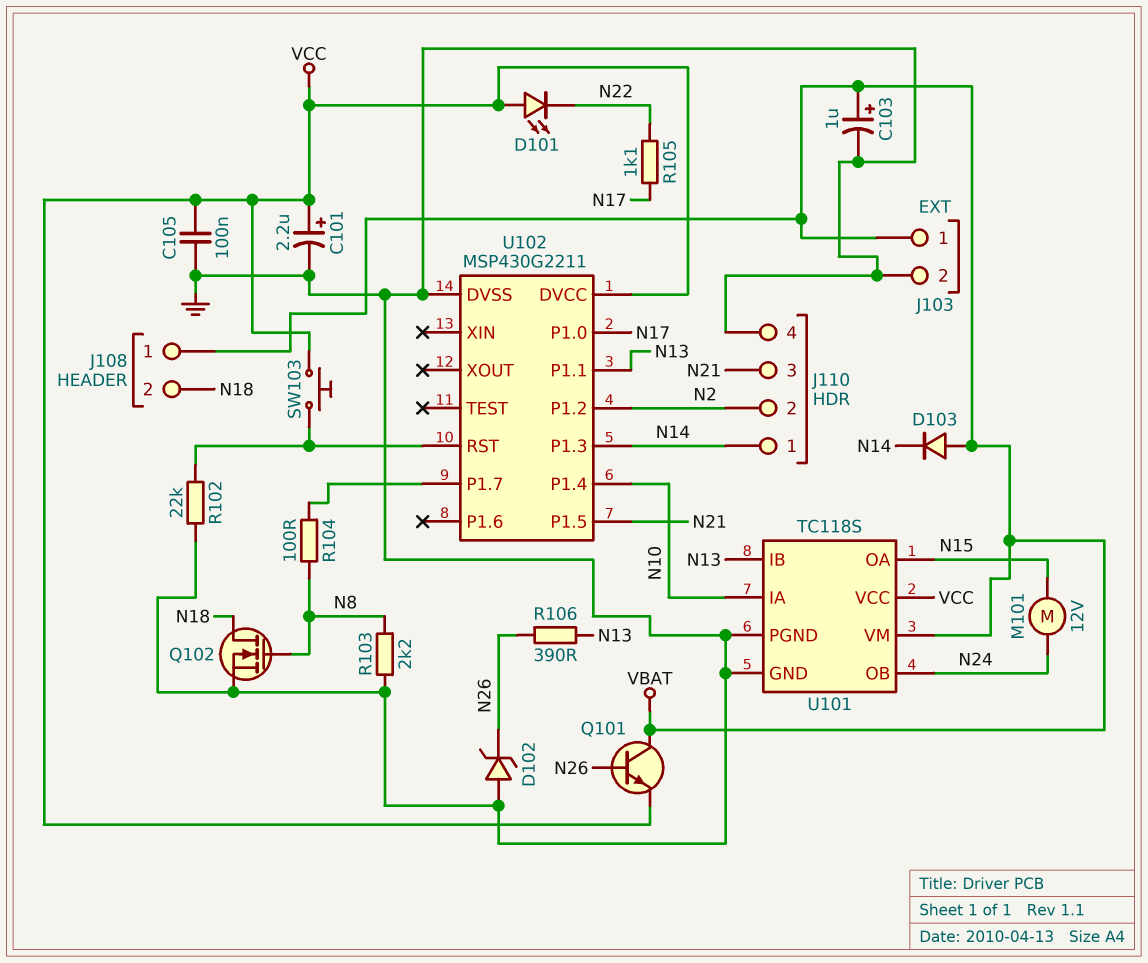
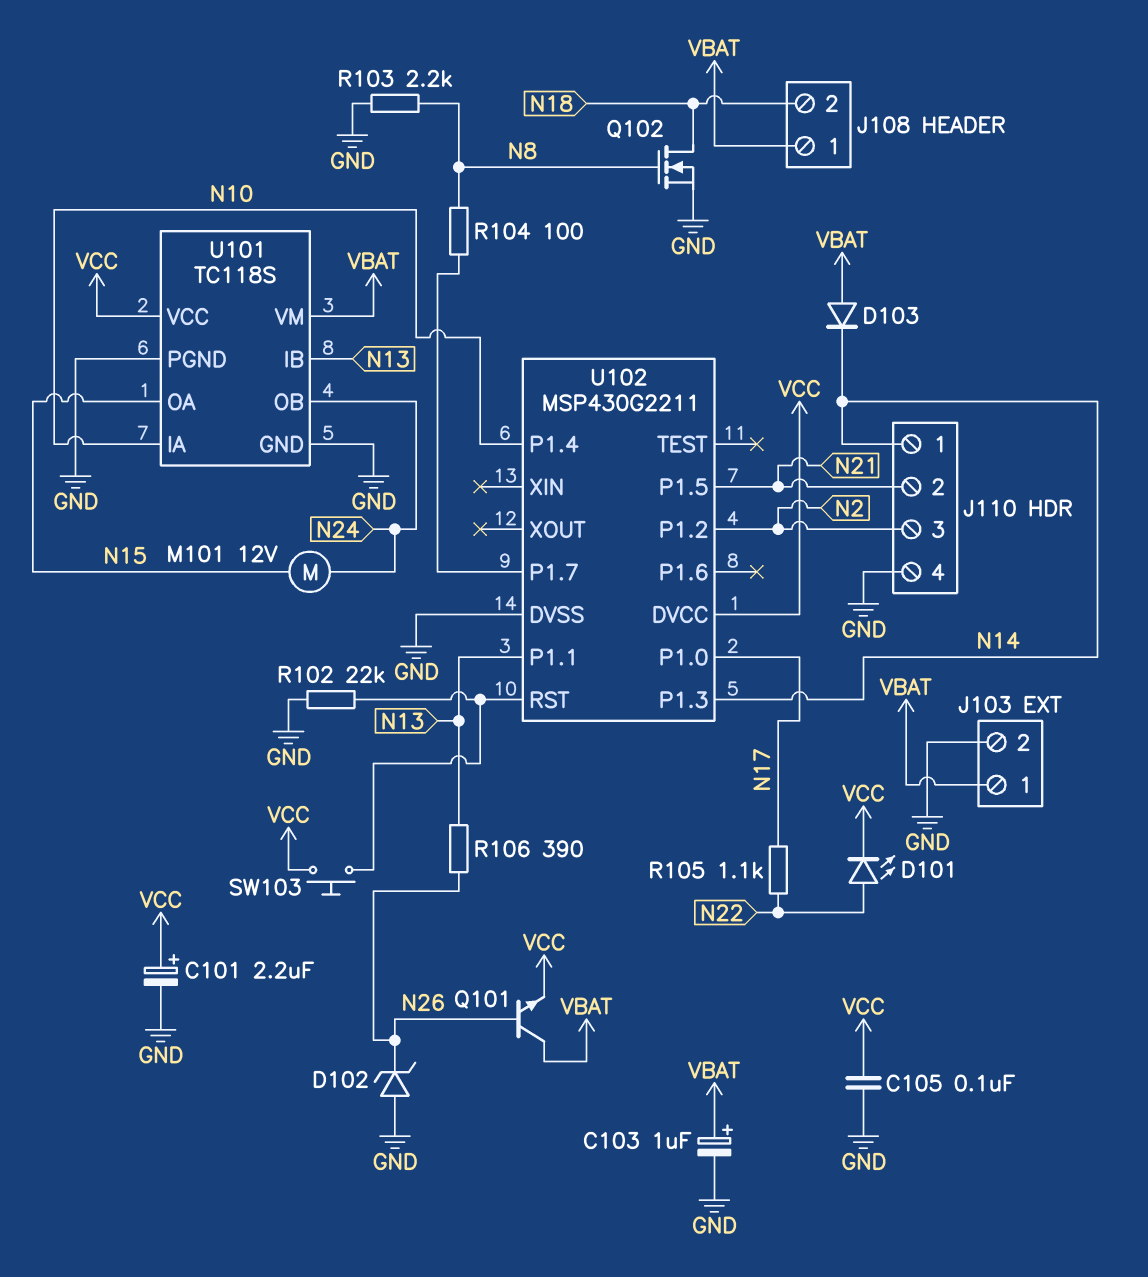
D101: LED (A VCC, K N22) -> LED (A N22, K VCC)
J110 pin 2: N2 -> N21
J110 pin 3: N21 -> N2

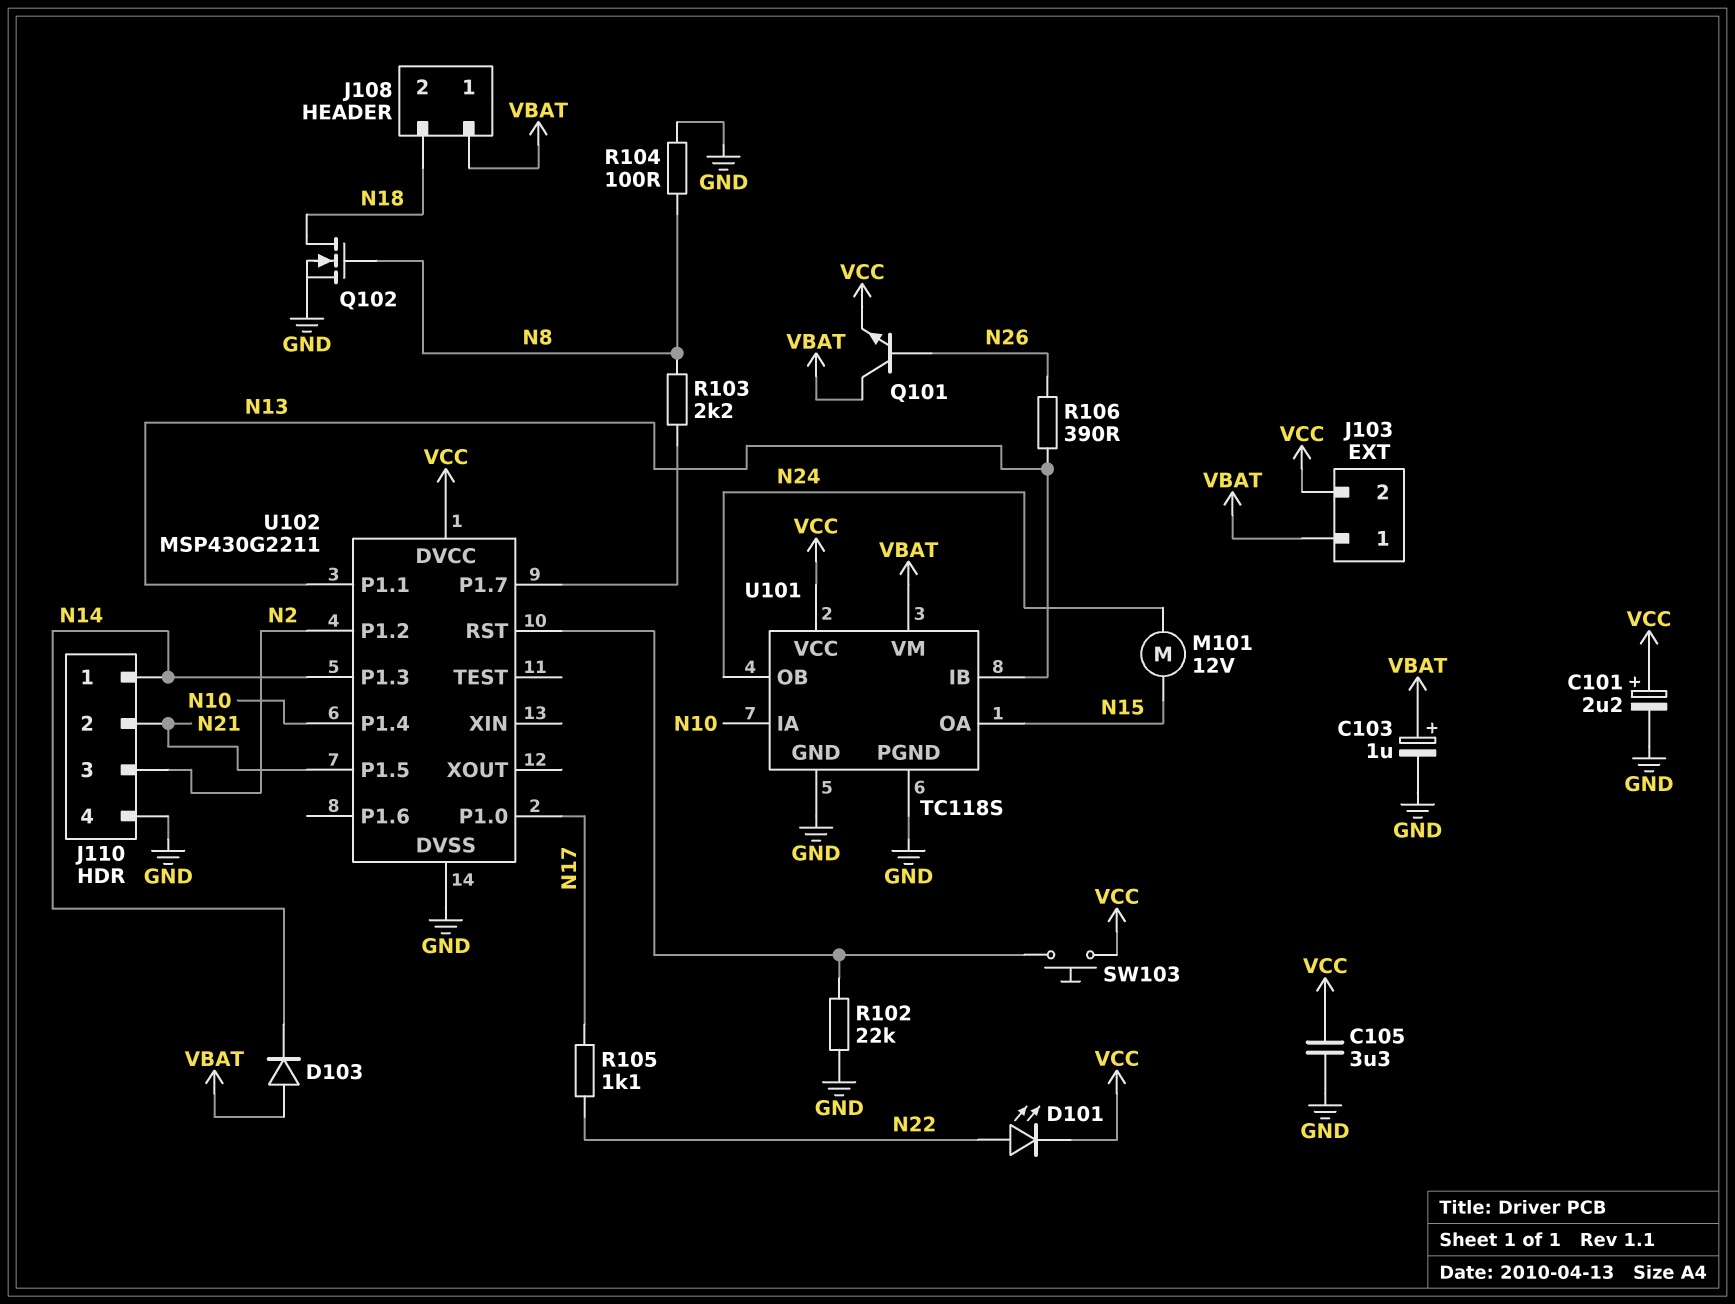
C105: 100nF (GND, VCC) -> 3.3uF (GND, VCC)
D102: zener (A GND, K N26) -> none
J103 pin 2: GND -> VCC
R103: 2.2k (GND, N8) -> 2.2k (N8, U102/P1.7)
R104: 100 (N8, U102/P1.7) -> 100 (GND, N8)

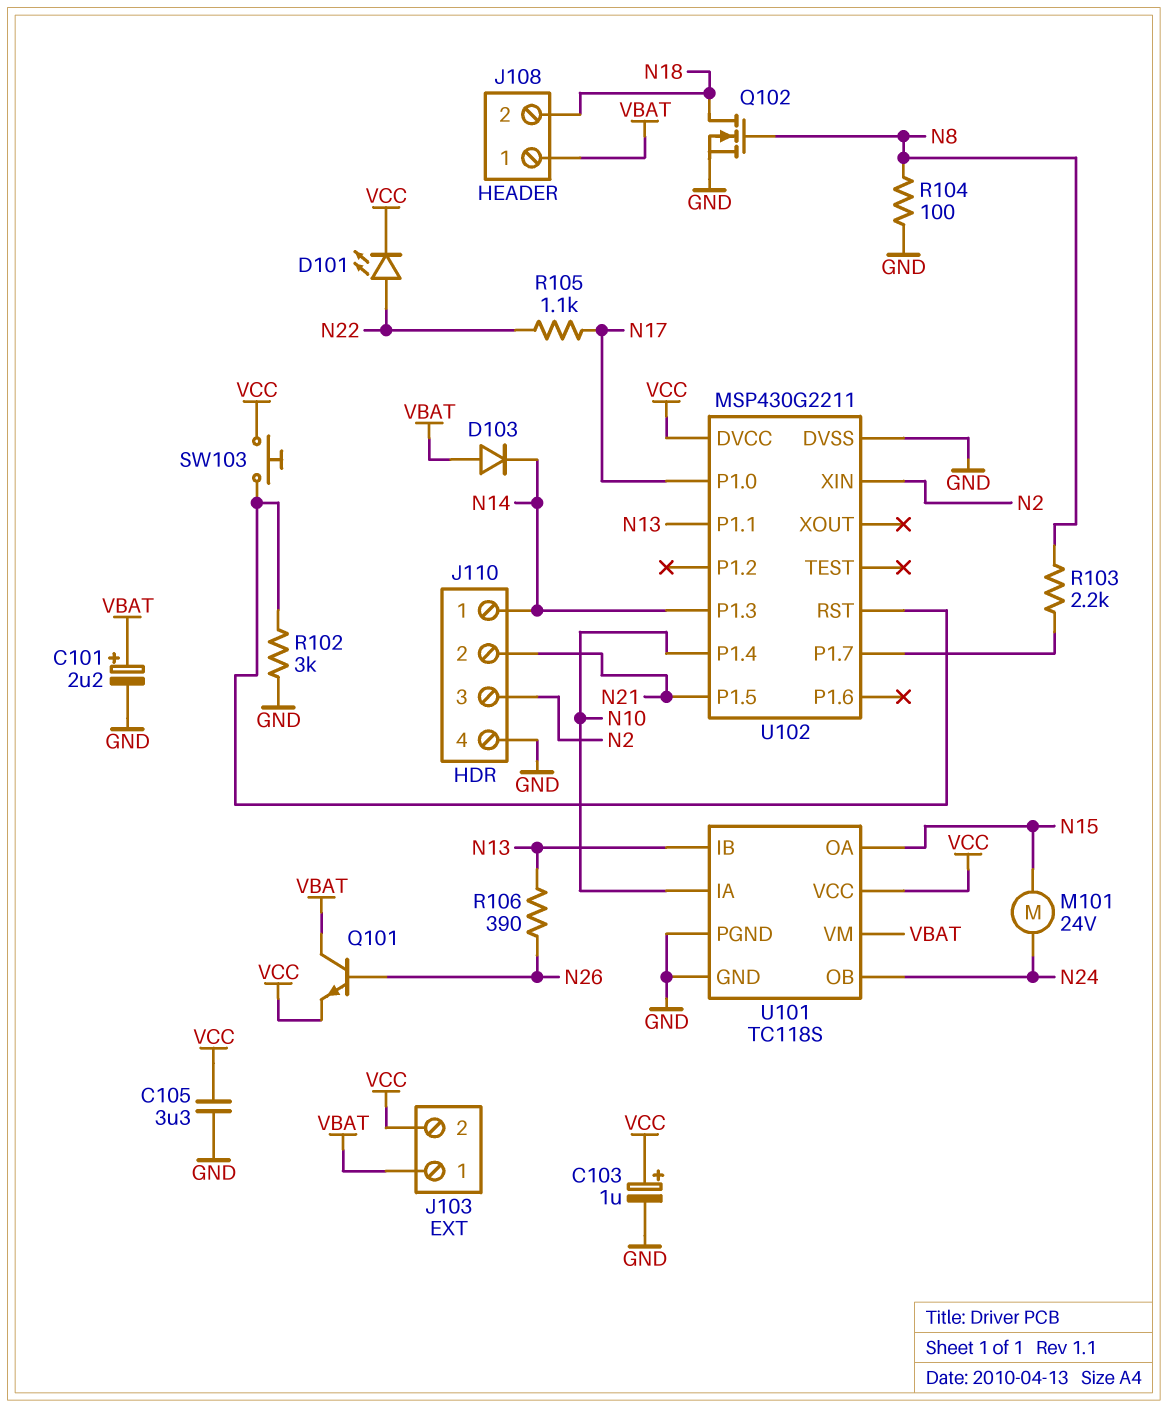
C101: 2.2uF (plus VCC, minus GND) -> 2.2uF (plus VBAT, minus GND)
C103: 1uF (plus VBAT, minus GND) -> 1uF (plus VCC, minus GND)
M101: motor 12V (N15, N24) -> motor 24V (N15, N24)
R102: 22k (GND, U102/RST) -> 3k (GND, U102/RST)
U102 pin P1.2: N2 -> none
U102 pin XIN: none -> N2

